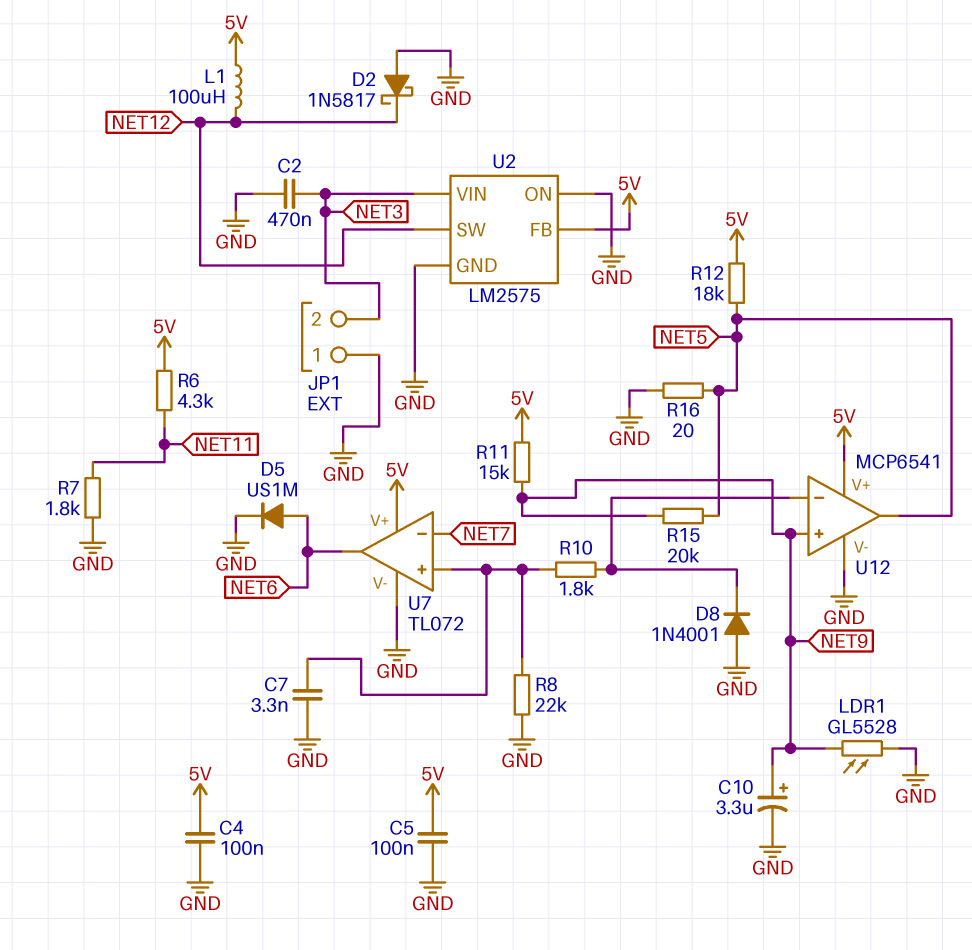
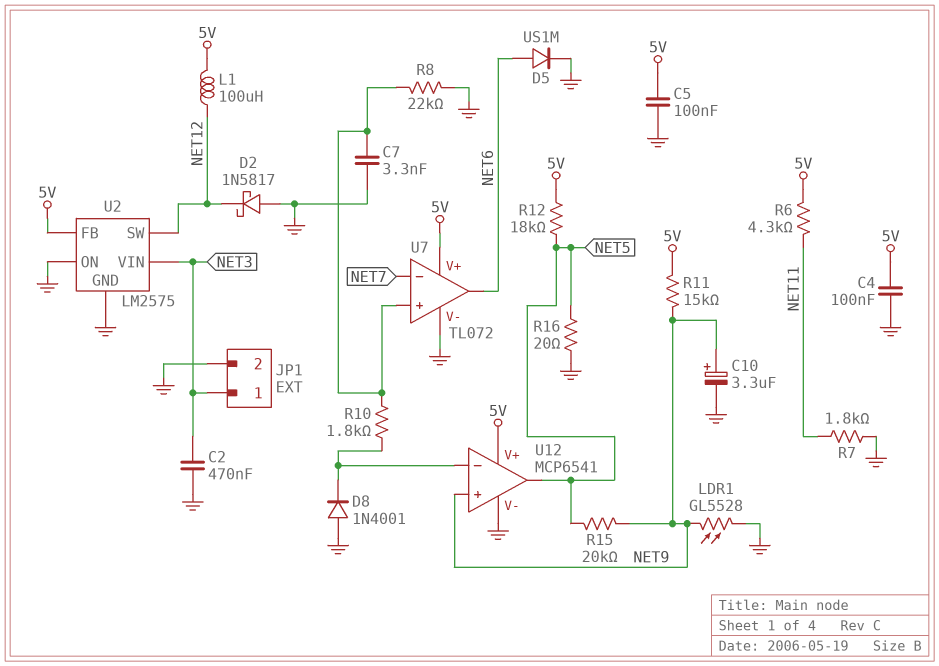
JP1 pin 1: GND -> NET3
JP1 pin 2: NET3 -> GND

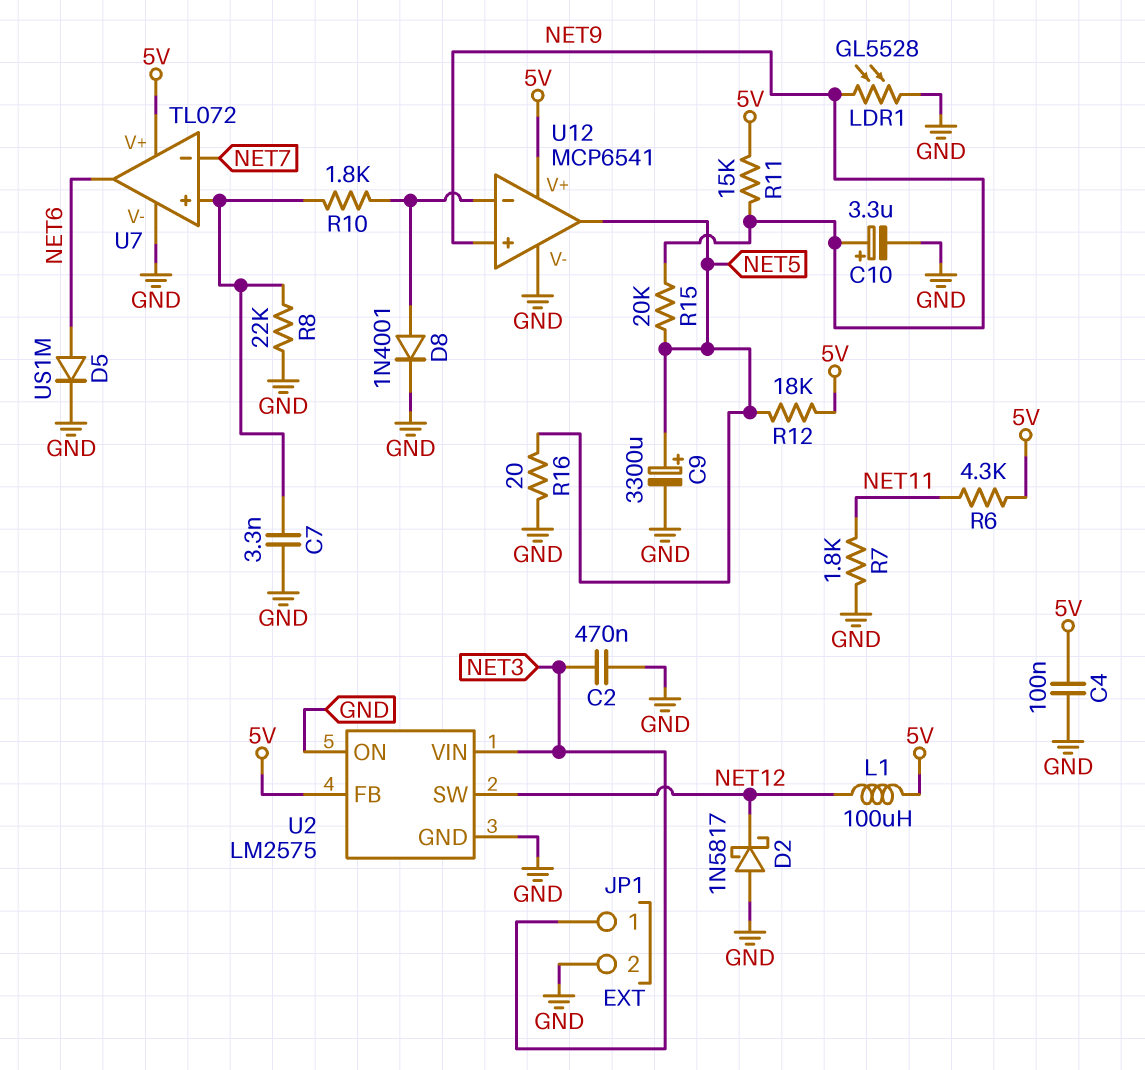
C5: 100nF (5V, GND) -> none
C9: none -> 3300uF (plus NET5, minus GND)
D8: diode 1N4001 (A GND, K U12/in-) -> diode 1N4001 (A U12/in-, K GND)

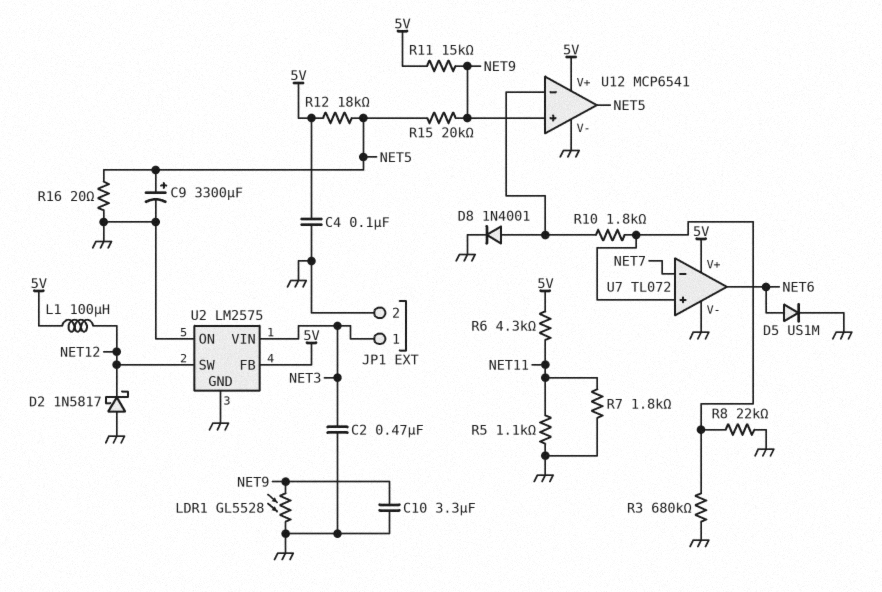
C7: 3.3nF (GND, U7/in+) -> none
C10: 3.3uF (plus NET9, minus GND) -> 3.3uF (GND, NET9)
R3: none -> 680k (GND, U7/in+)
R5: none -> 1.1k (GND, NET11)

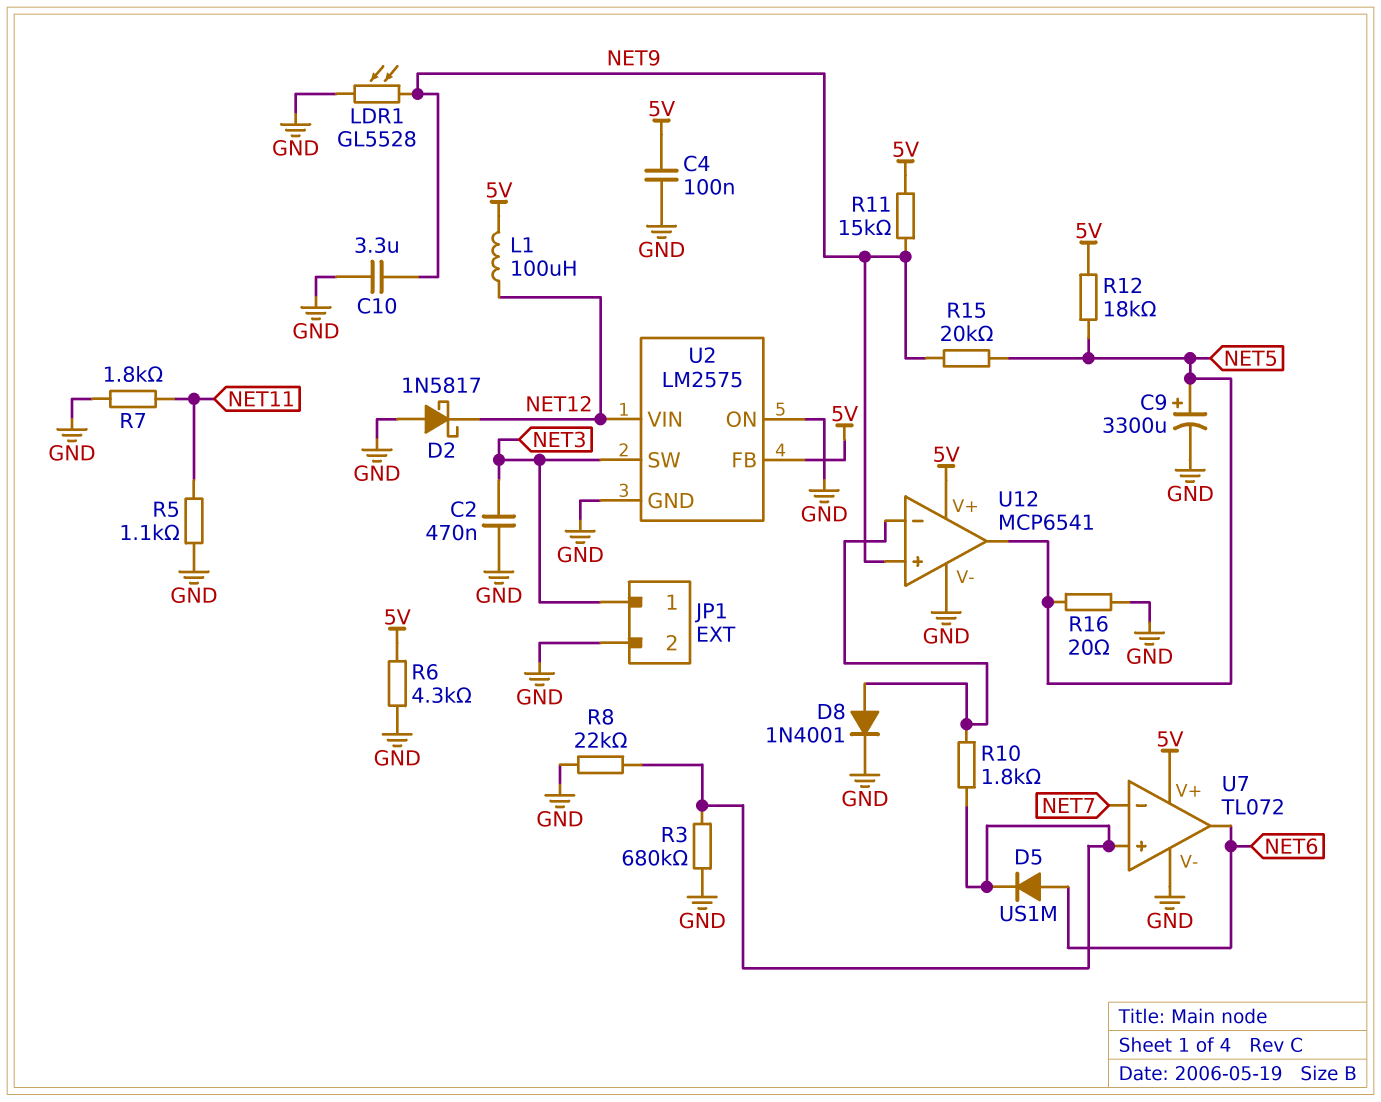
D5: diode US1M (A NET6, K GND) -> diode US1M (A NET6, K U7/in+)
R6: 4.3k (5V, NET11) -> 4.3k (5V, GND)
U2 pin SW: NET12 -> NET3
U2 pin VIN: NET3 -> NET12

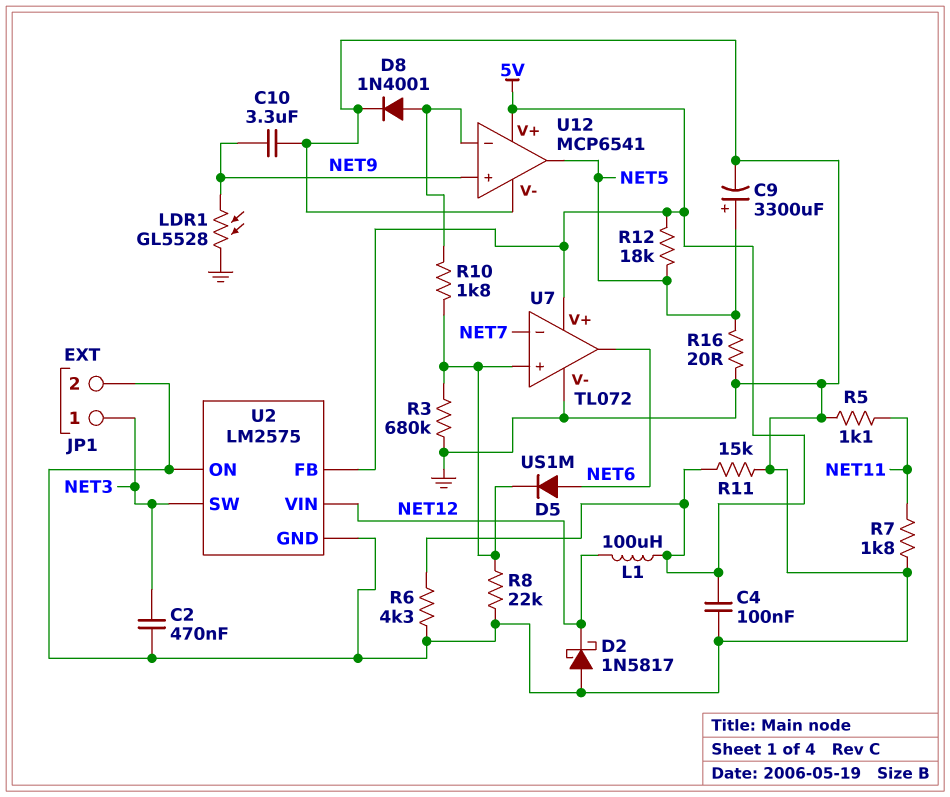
R11: 15k (5V, NET9) -> 15k (5V, GND)
R15: 20k (NET5, NET9) -> none

